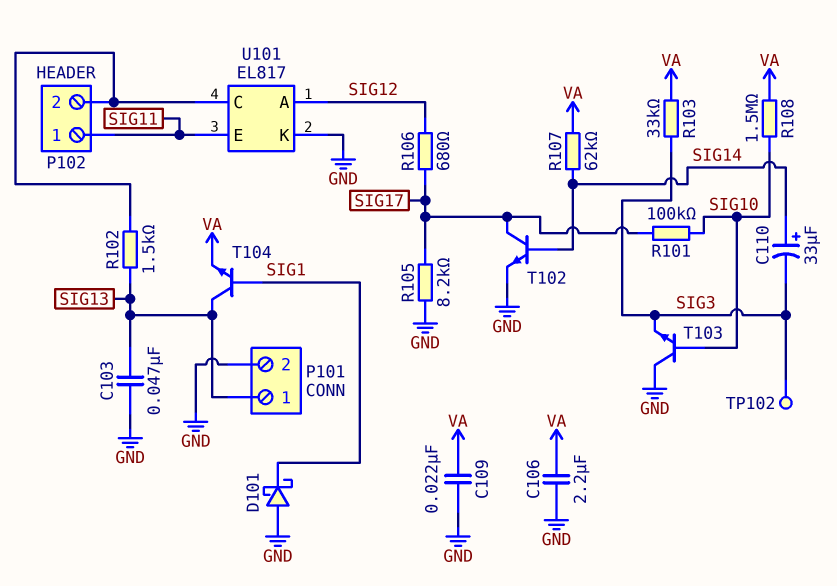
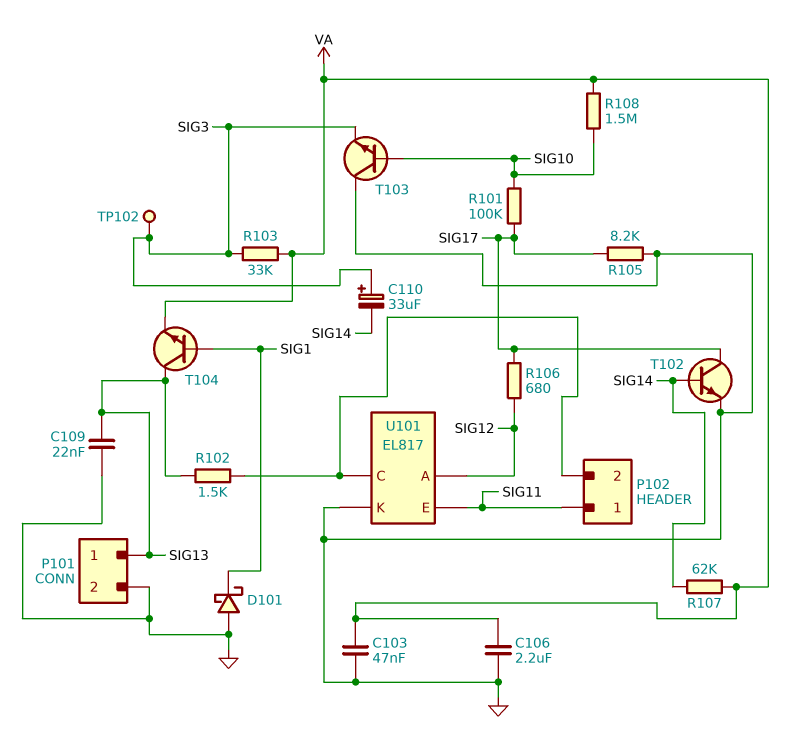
C103: 47nF (GND, SIG13) -> 47nF (GND, VA)
C109: 22nF (GND, VA) -> 22nF (GND, SIG13)
C110: 33uF (plus SIG14, minus SIG3) -> 33uF (plus SIG3, minus SIG14)

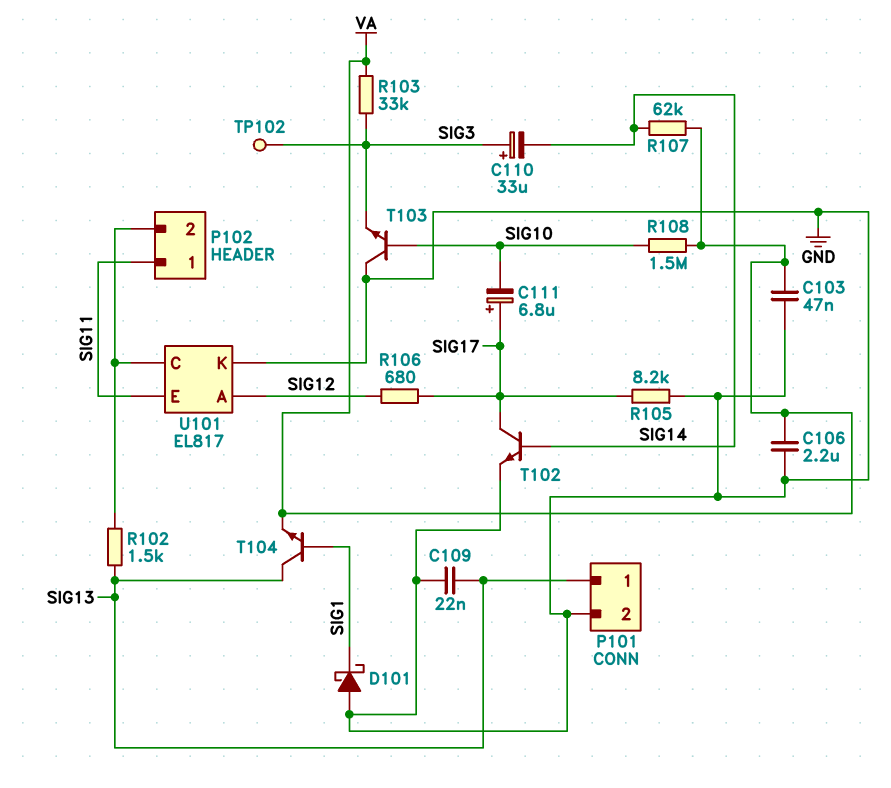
C111: none -> 6.8uF (plus SIG17, minus SIG10)
R101: 100k (SIG10, SIG17) -> none

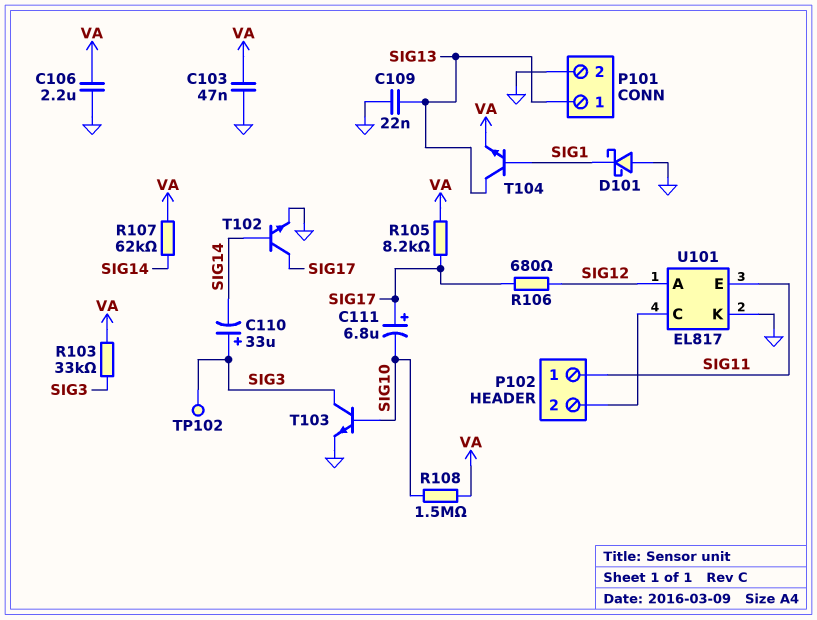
R102: 1.5k (P102/2, SIG13) -> none
R105: 8.2k (GND, SIG17) -> 8.2k (SIG17, VA)
T103: NPN (B SIG10, C GND, E SIG3) -> NPN (B SIG10, C SIG3, E GND)

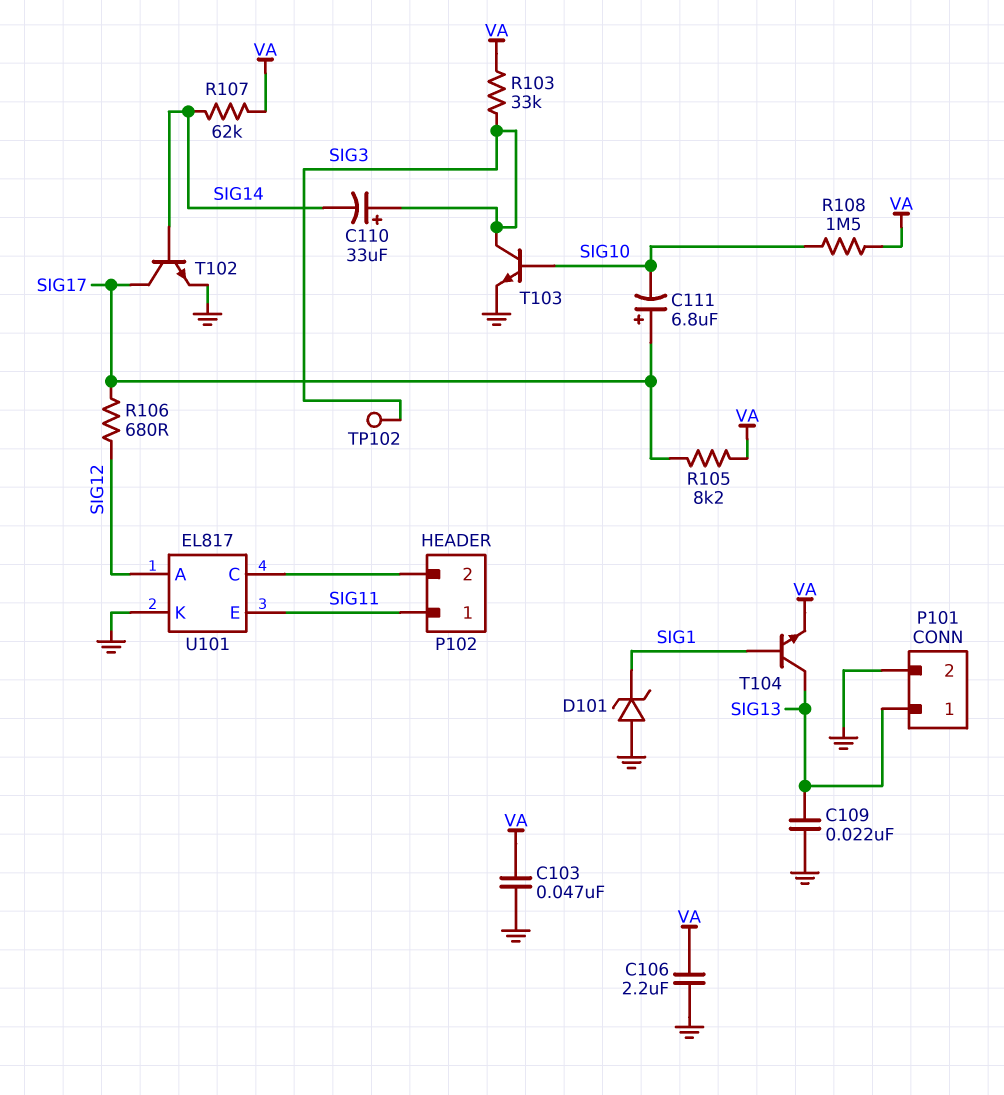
D101: schottky (A GND, K SIG1) -> zener (A GND, K SIG1)

